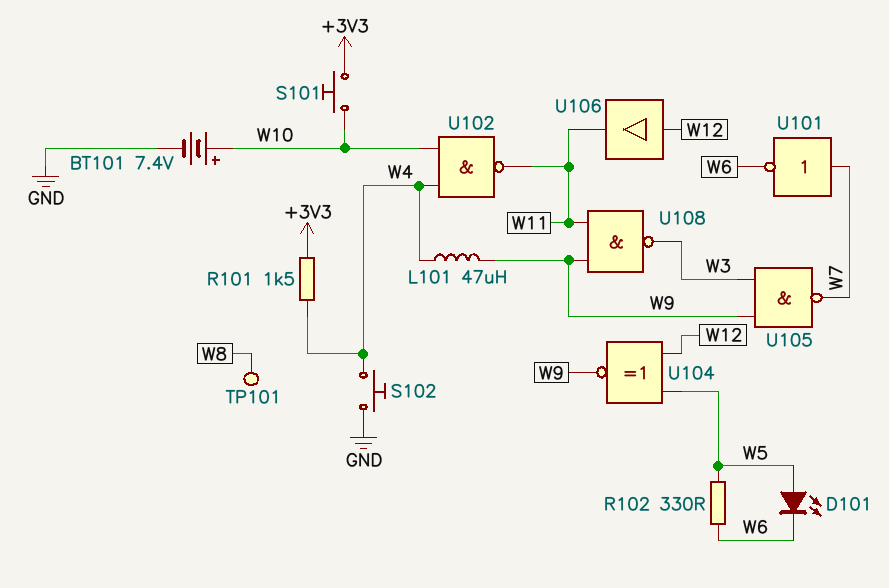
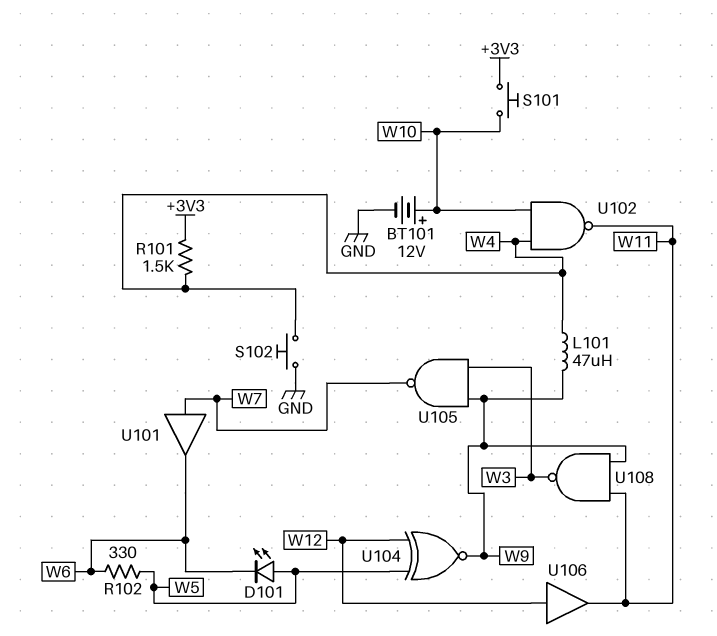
BT101: 7.4V (plus W10, minus GND) -> 12V (plus W10, minus GND)
TP101: test point (W8) -> none
U101: NOT (in W7, out W6) -> buffer (in W7, out W6)

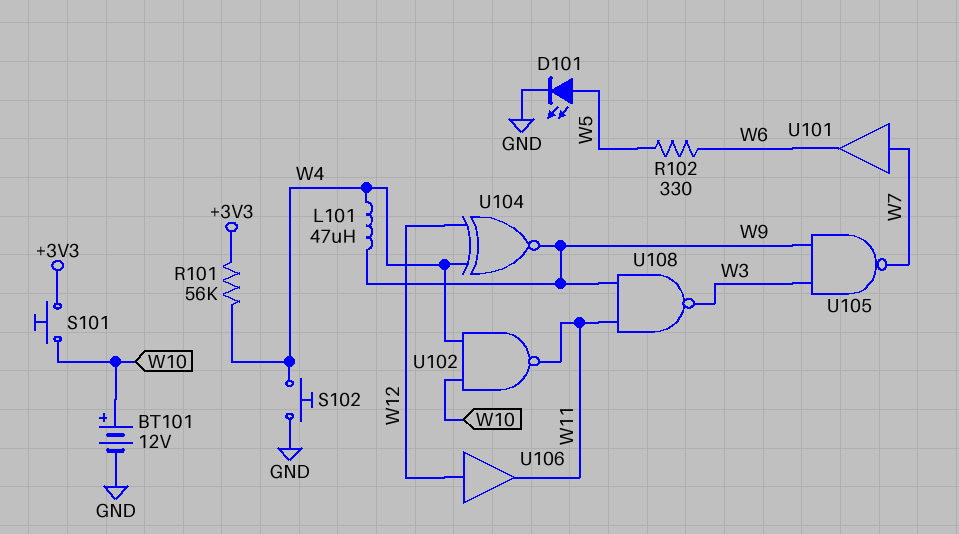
D101: LED (A W5, K W6) -> LED (A W5, K GND)
R101: 1.5k (+3V3, W4) -> 56k (+3V3, W4)
U104: XNOR (in W5, in W12, out W9) -> XNOR (in W4, in W12, out W9)

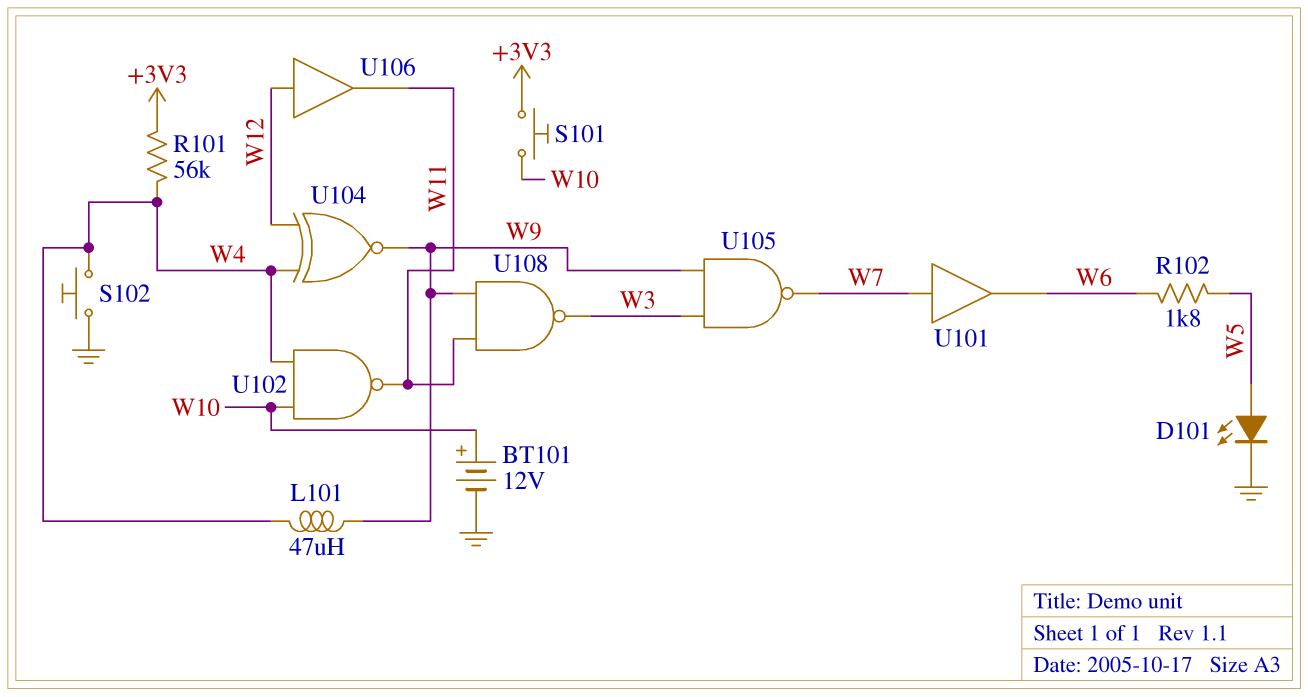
R102: 330 (W5, W6) -> 1.8k (W5, W6)

